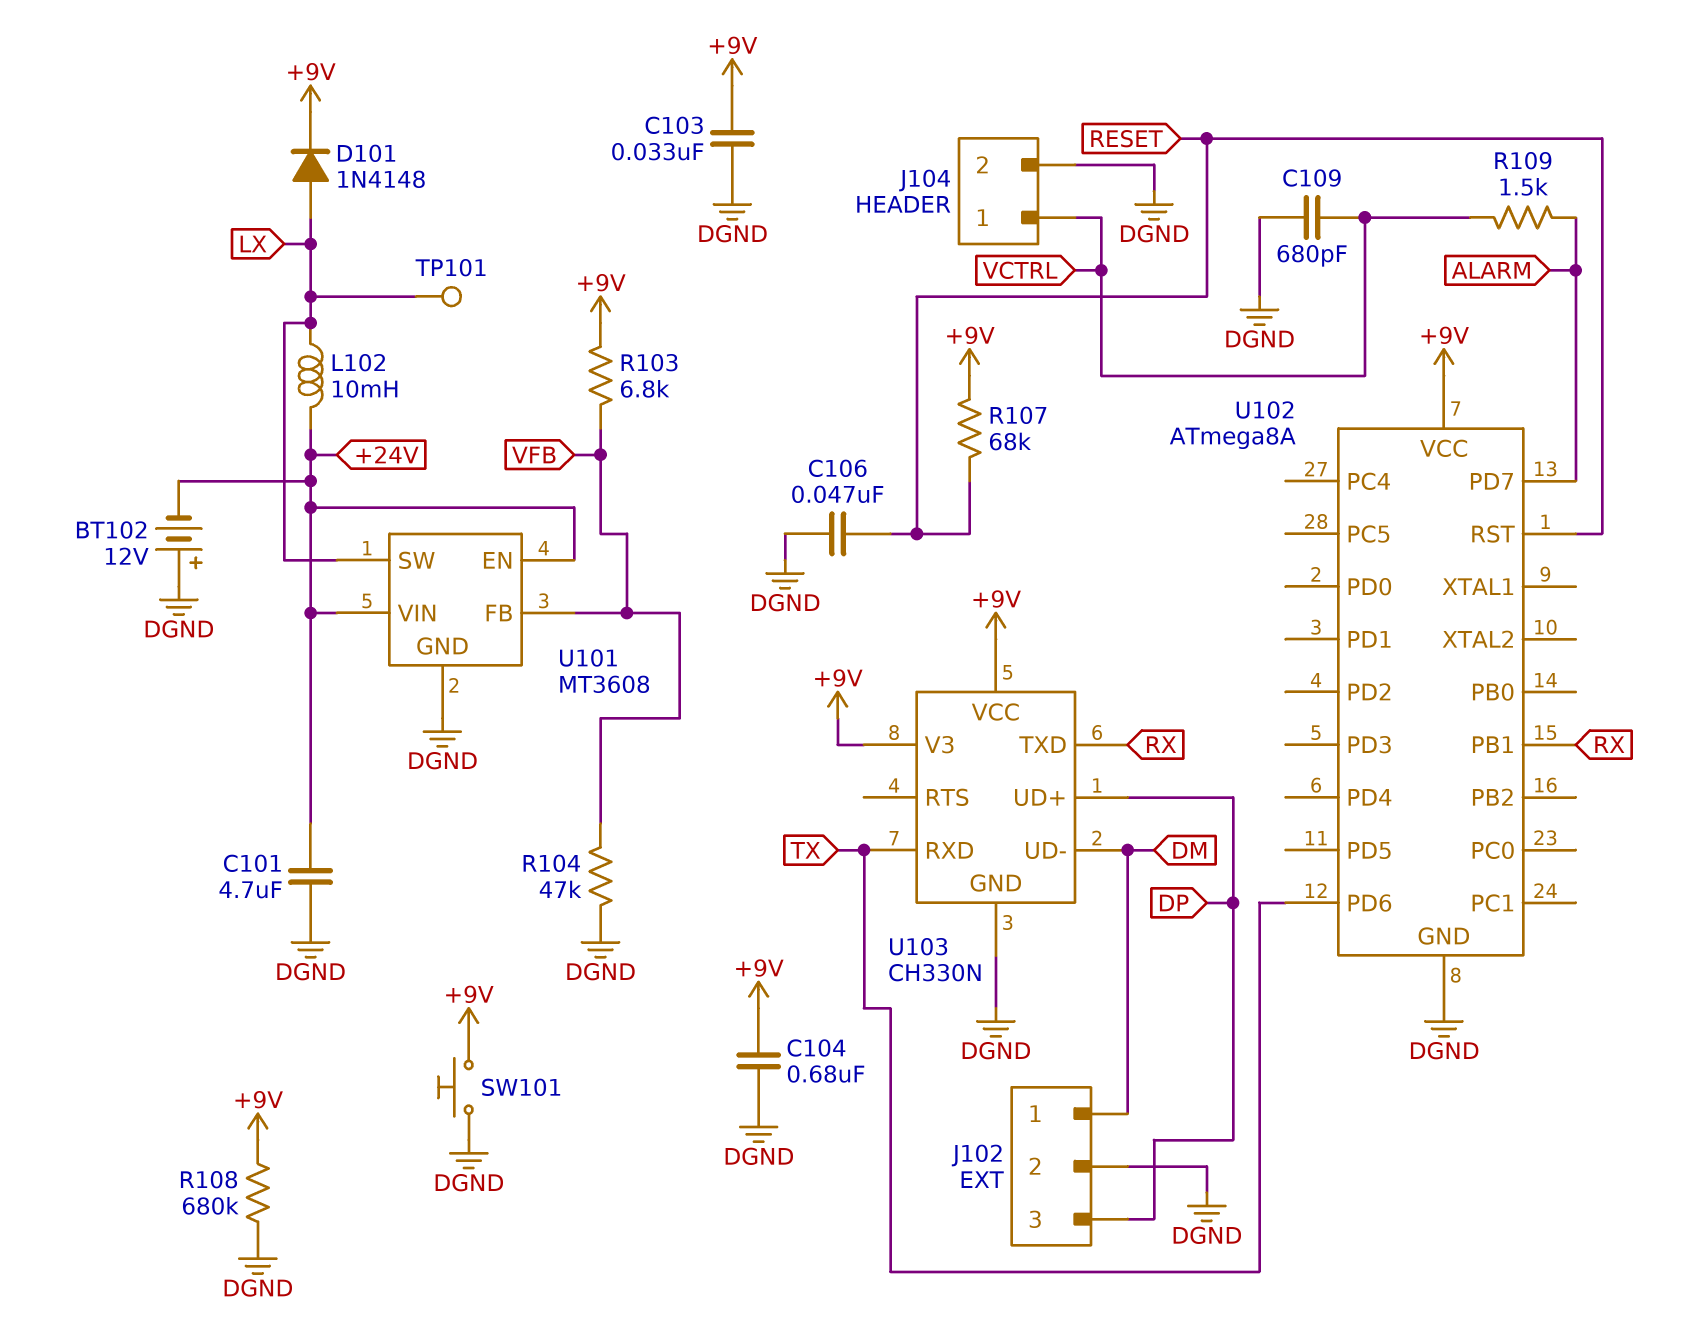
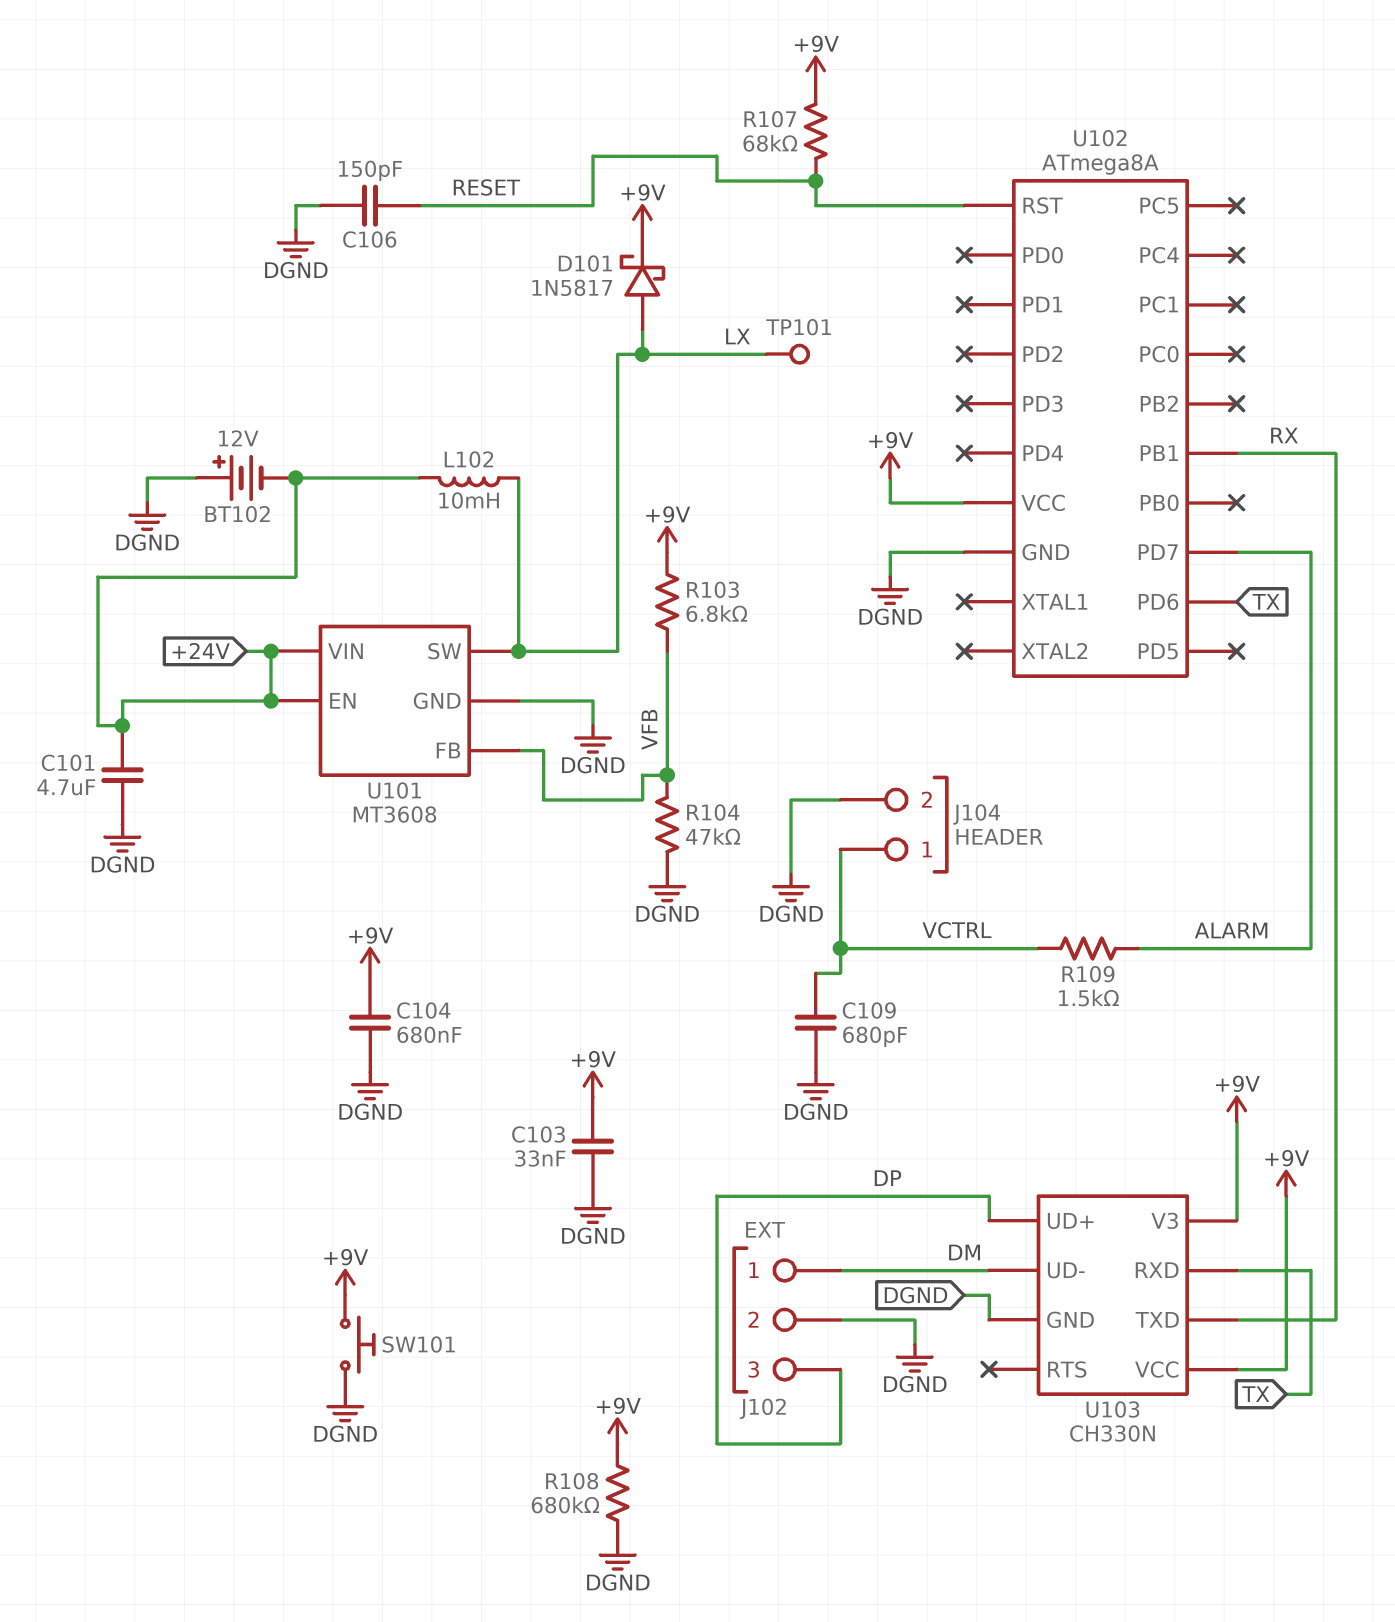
C106: 47nF (DGND, RESET) -> 150pF (DGND, RESET)
D101: diode 1N4148 (A LX, K +9V) -> schottky 1N5817 (A LX, K +9V)

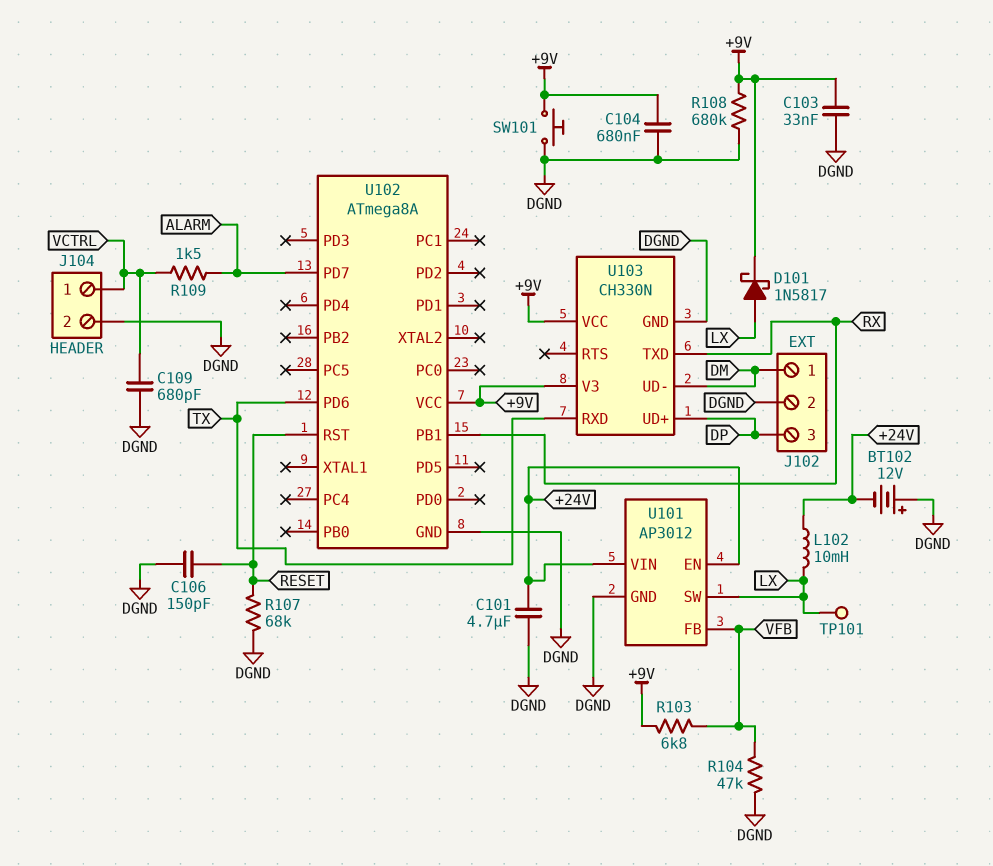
R107: 68k (+9V, RESET) -> 68k (DGND, RESET)
U101: MT3608 -> AP3012

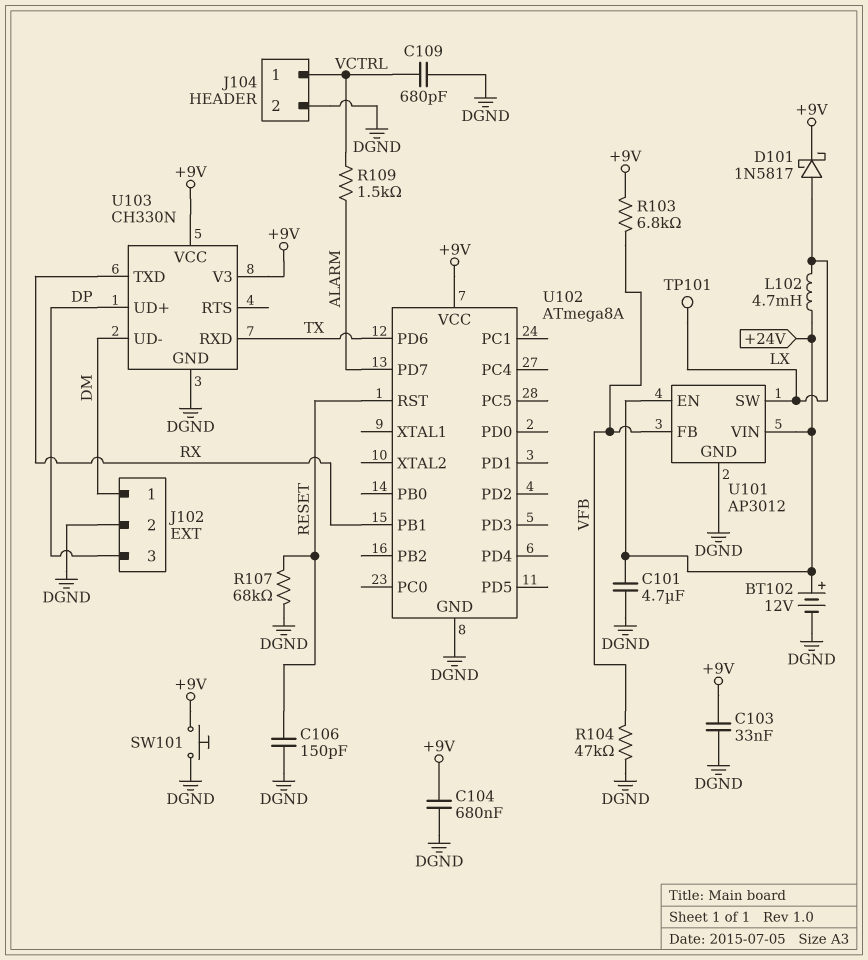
BT102: 12V (plus DGND, minus +24V) -> 12V (plus +24V, minus DGND)
L102: 10mH (+24V, LX) -> 4.7mH (+24V, LX)
R108: 680k (+9V, DGND) -> none

